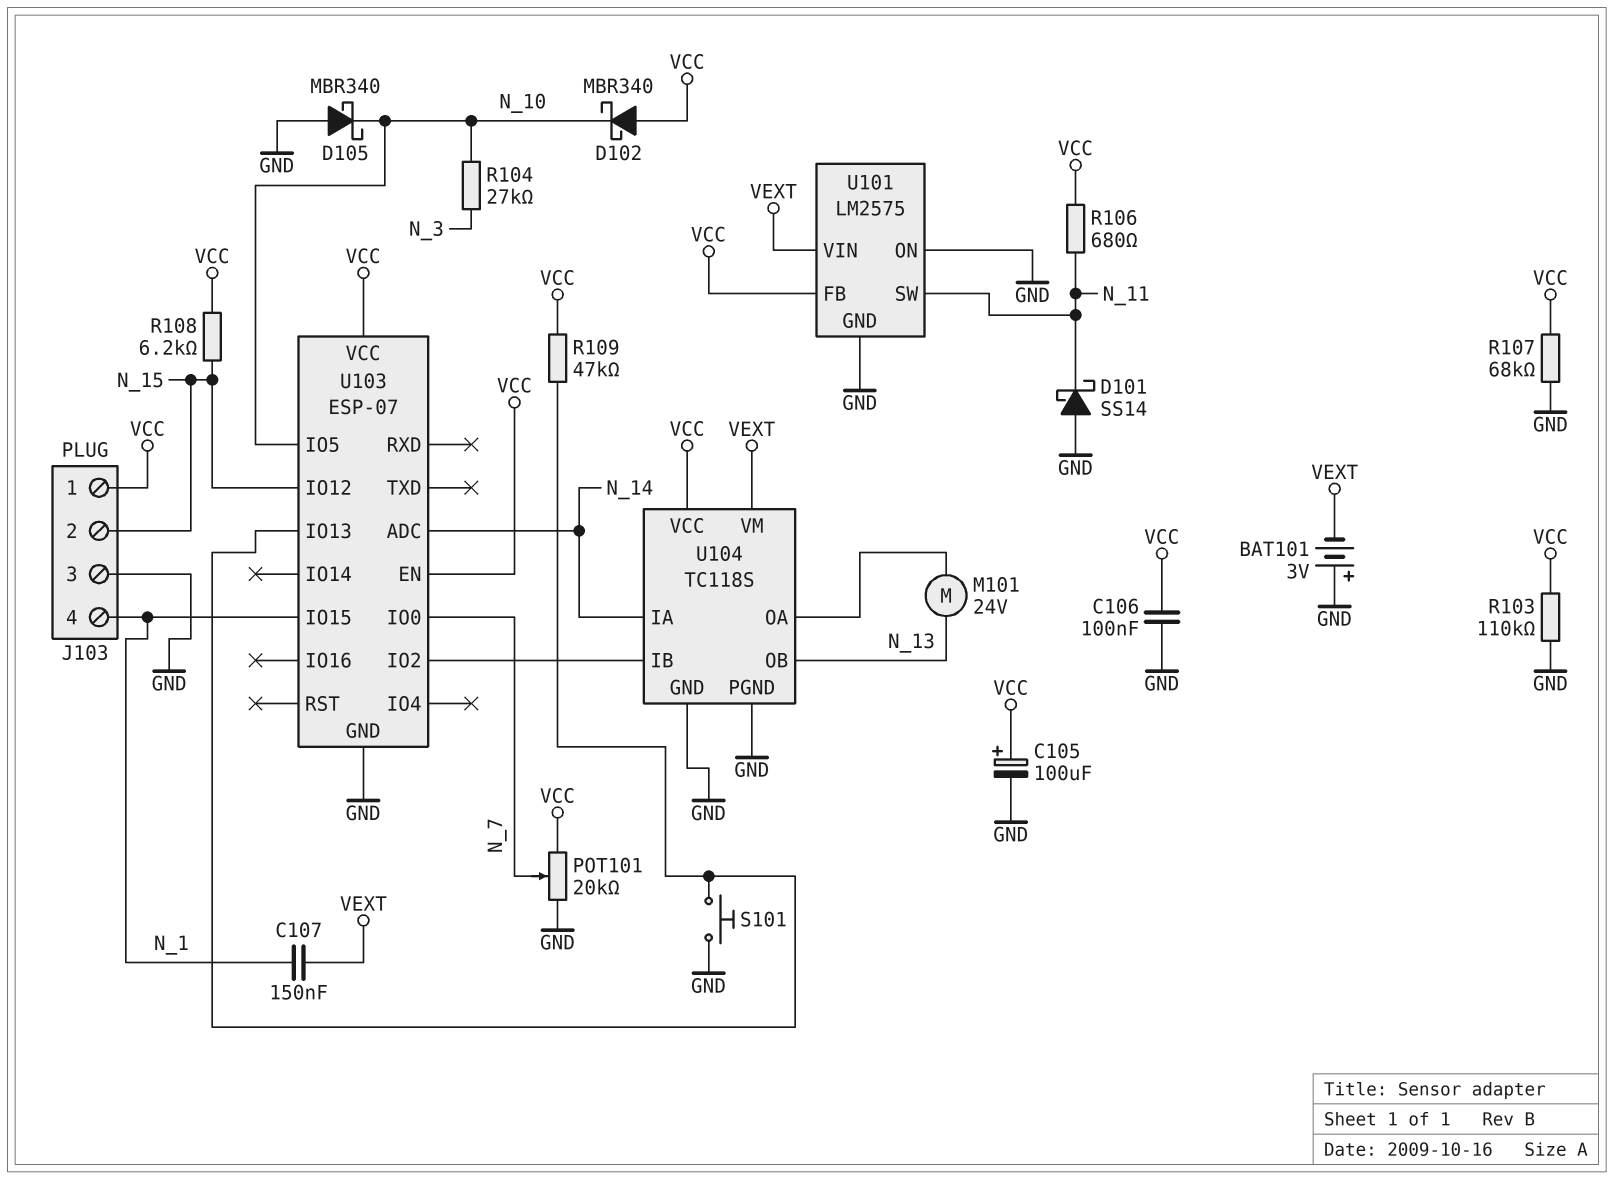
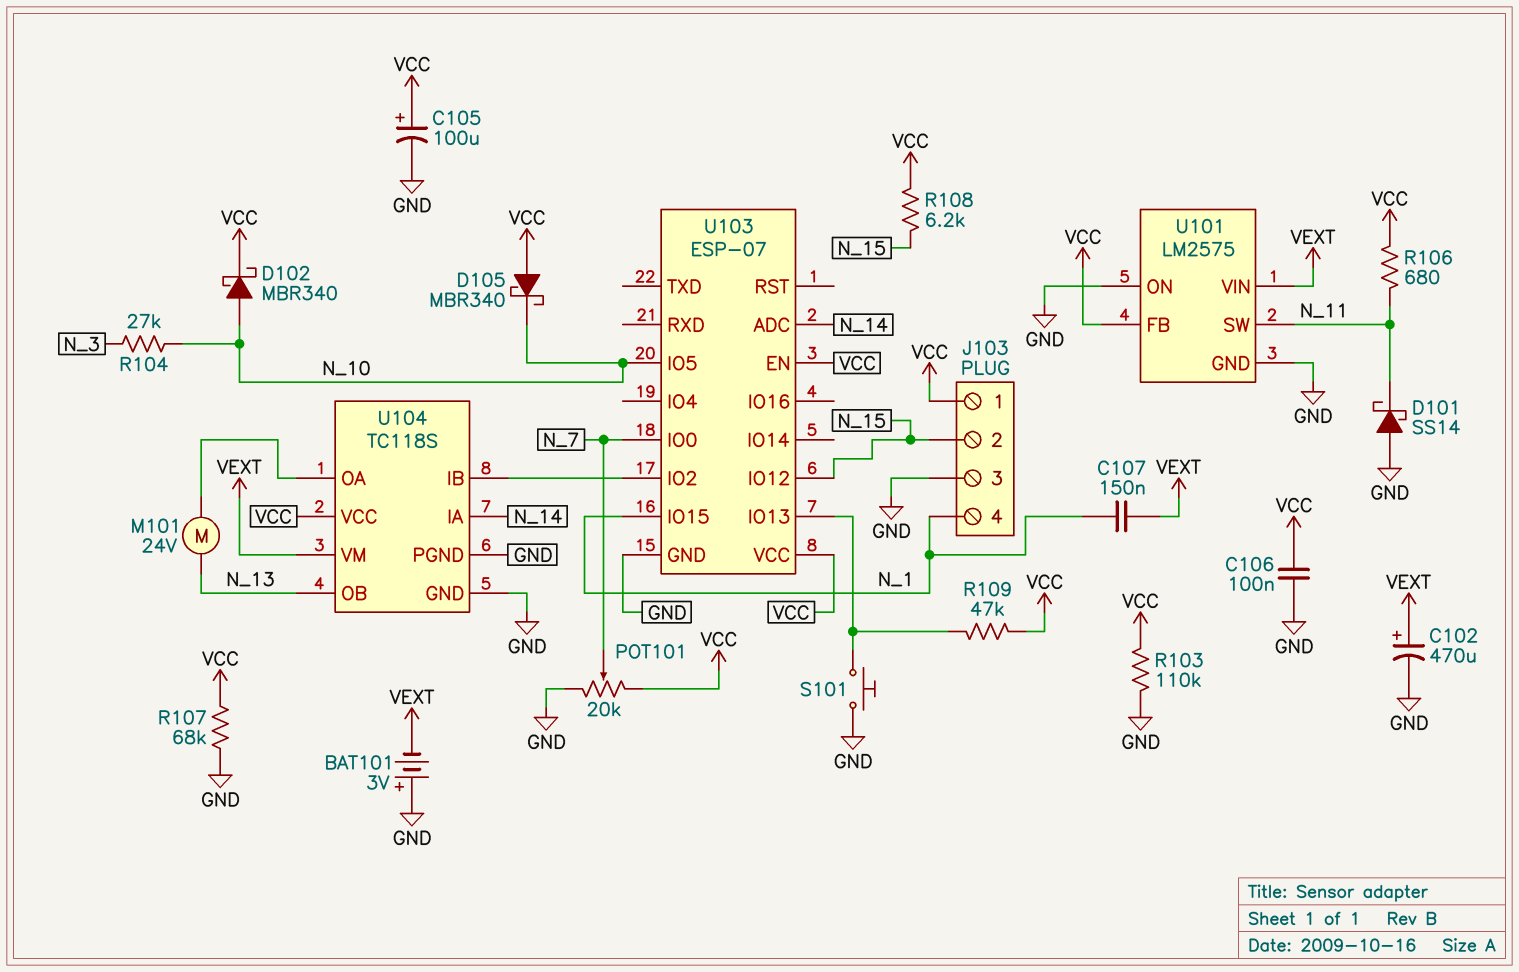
C102: none -> 470uF (plus VEXT, minus GND)
D102: schottky MBR340 (A VCC, K N_10) -> schottky MBR340 (A N_10, K VCC)
D105: schottky MBR340 (A GND, K N_10) -> schottky MBR340 (A VCC, K N_10)

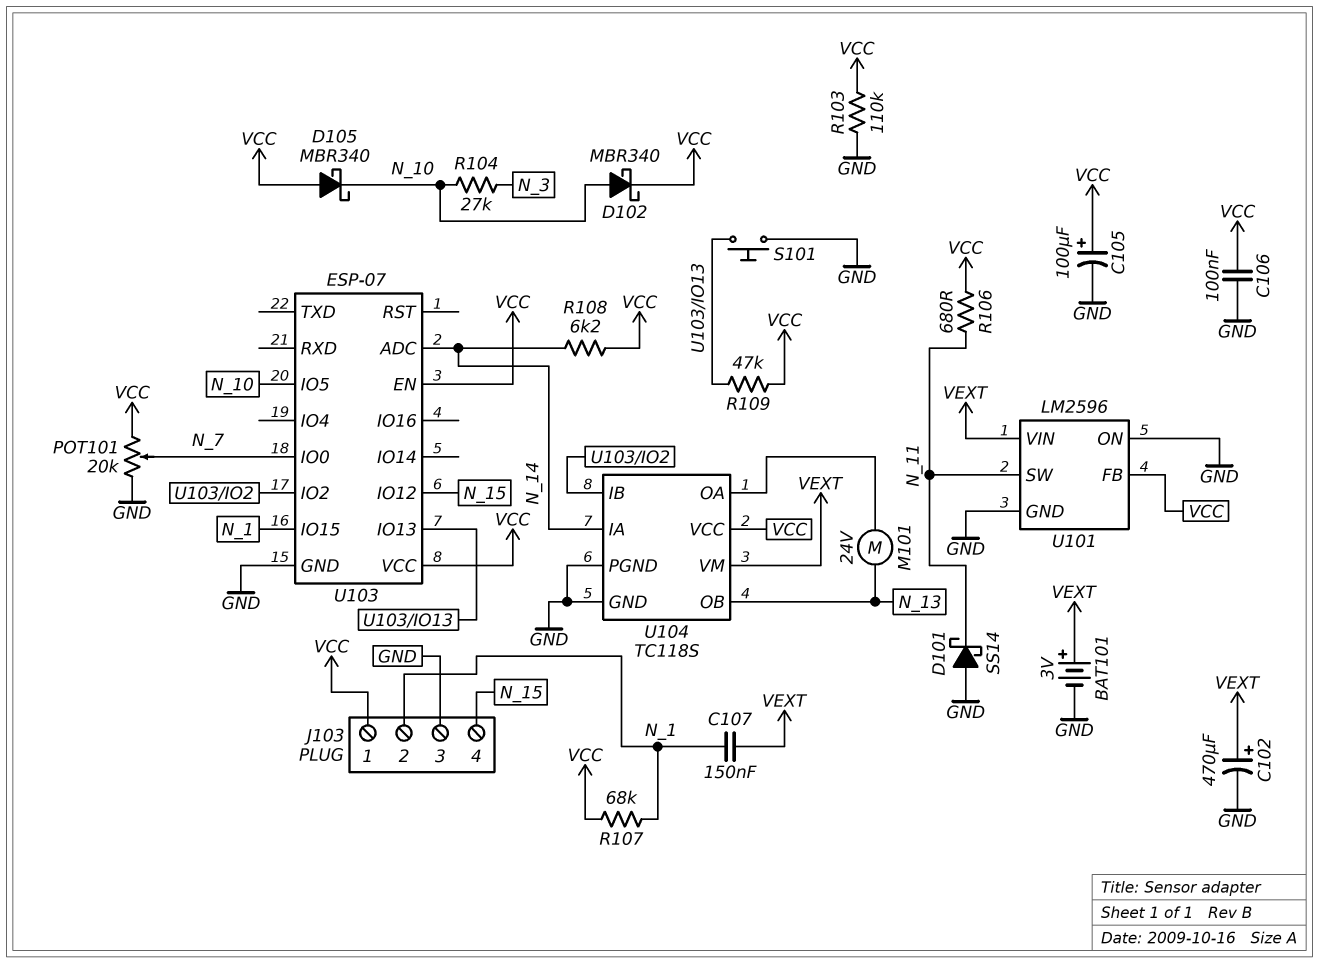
BAT101: 3V (plus GND, minus VEXT) -> 3V (plus VEXT, minus GND)
J103 pin 2: N_15 -> N_1
J103 pin 4: N_1 -> N_15
R107: 68k (GND, VCC) -> 68k (N_1, VCC)
R108: 6.2k (N_15, VCC) -> 6.2k (N_14, VCC)
U101: LM2575 -> LM2596

